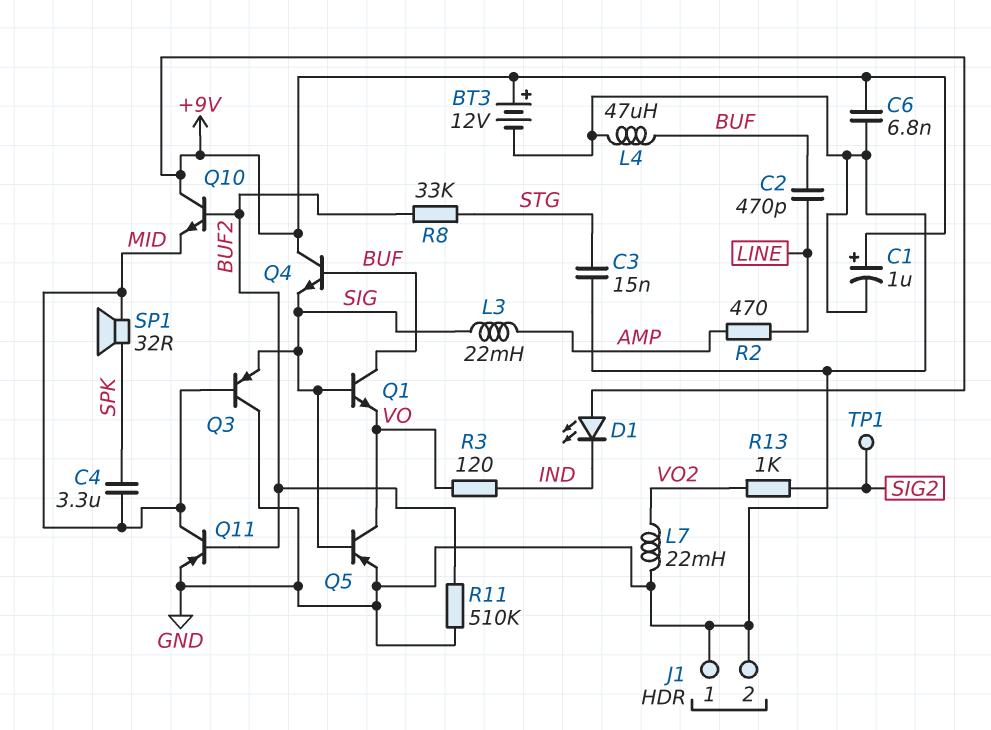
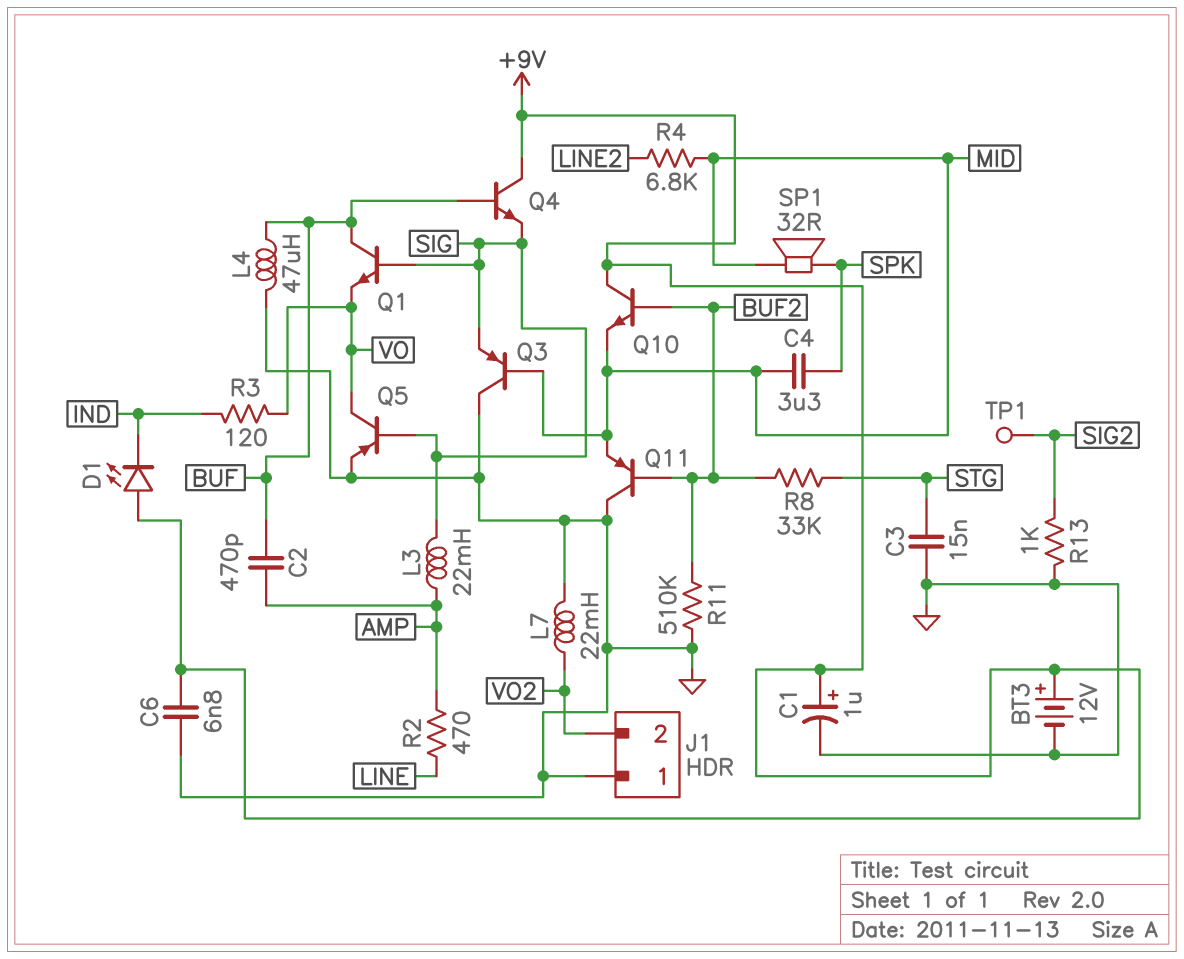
C2: 470pF (BUF, LINE) -> 470pF (AMP, BUF)
J1 pin 2: GND -> VO2
Q11: PNP (B BUF2, C MID, E GND) -> PNP (B BUF2, C GND, E MID)
R4: none -> 6.8k (LINE2, MID)
R13: 1k (SIG2, VO2) -> 1k (GND, SIG2)

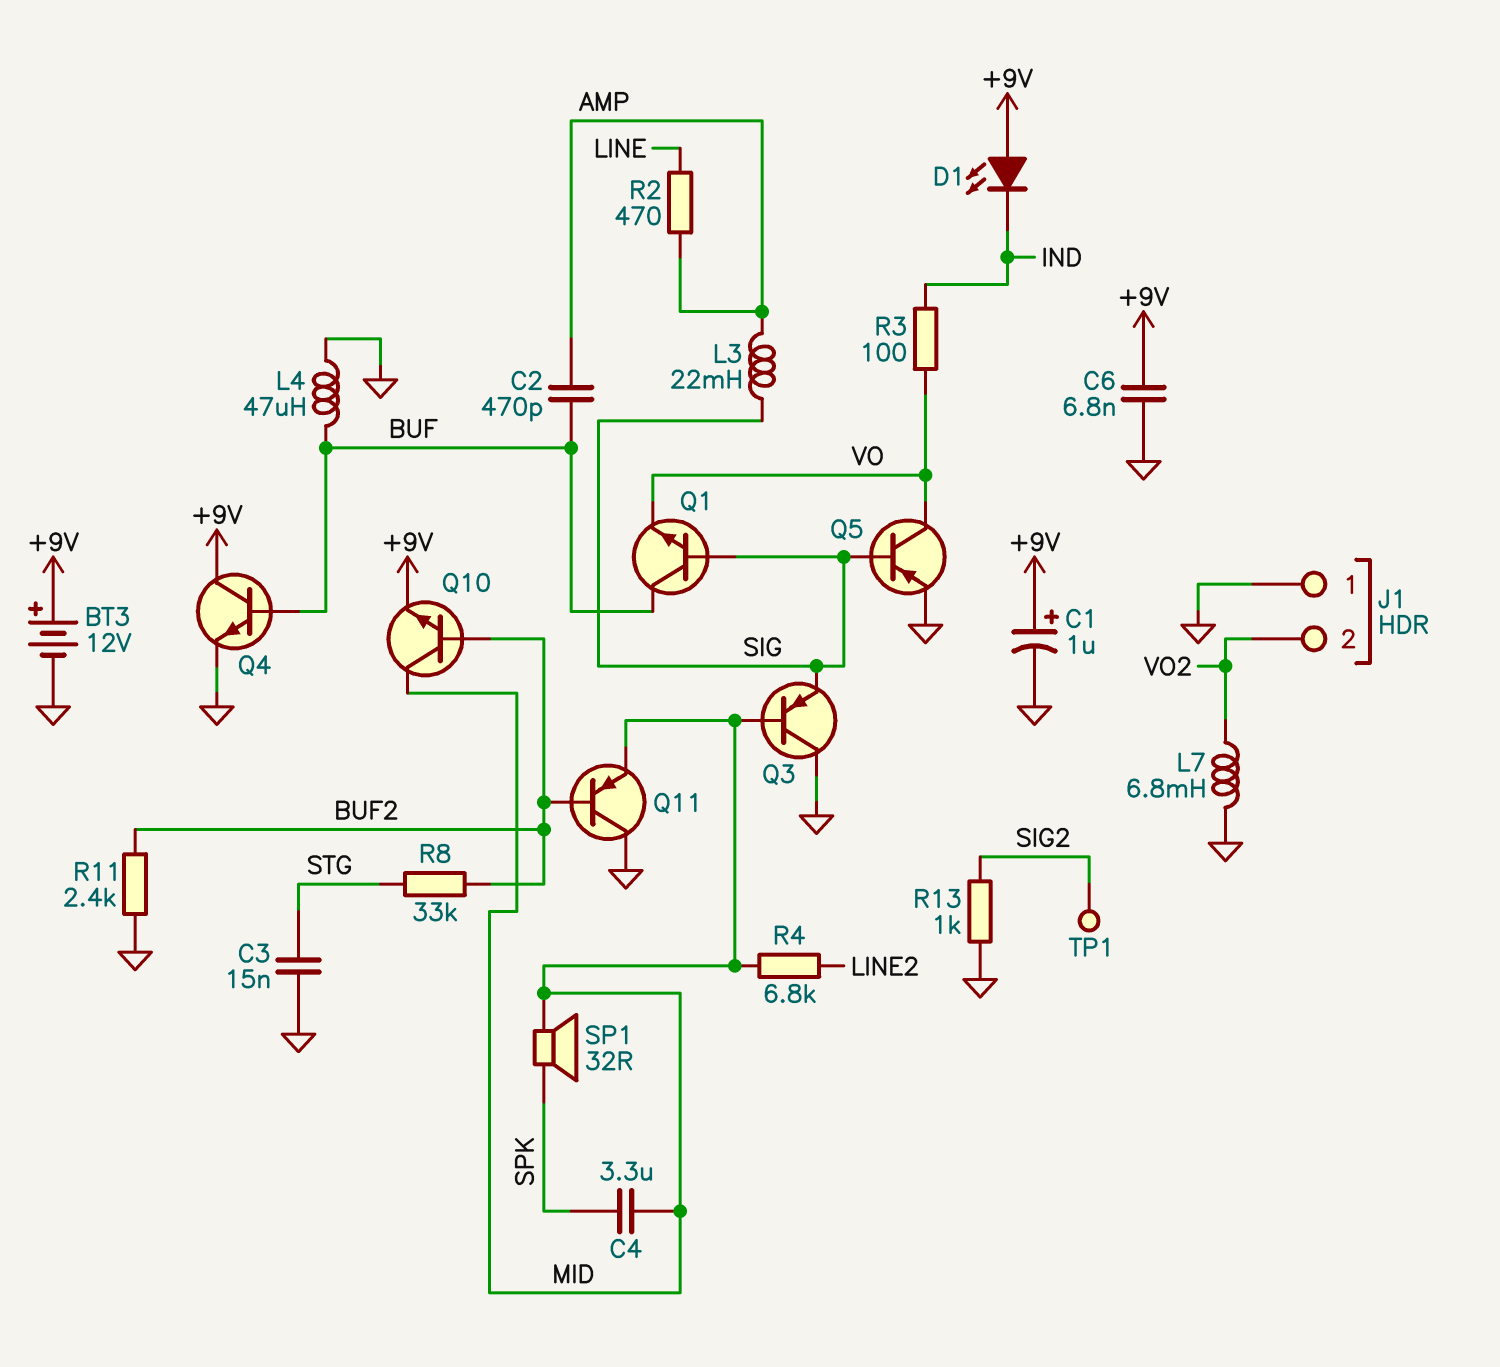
L7: 22mH (GND, VO2) -> 6.8mH (GND, VO2)
Q4: NPN (B BUF, C +9V, E SIG) -> NPN (B BUF, C +9V, E GND)
Q10: NPN (B BUF2, C +9V, E MID) -> NPN (B BUF2, C MID, E +9V)
R3: 120 (IND, VO) -> 100 (IND, VO)
R11: 510k (BUF2, GND) -> 2.4k (BUF2, GND)

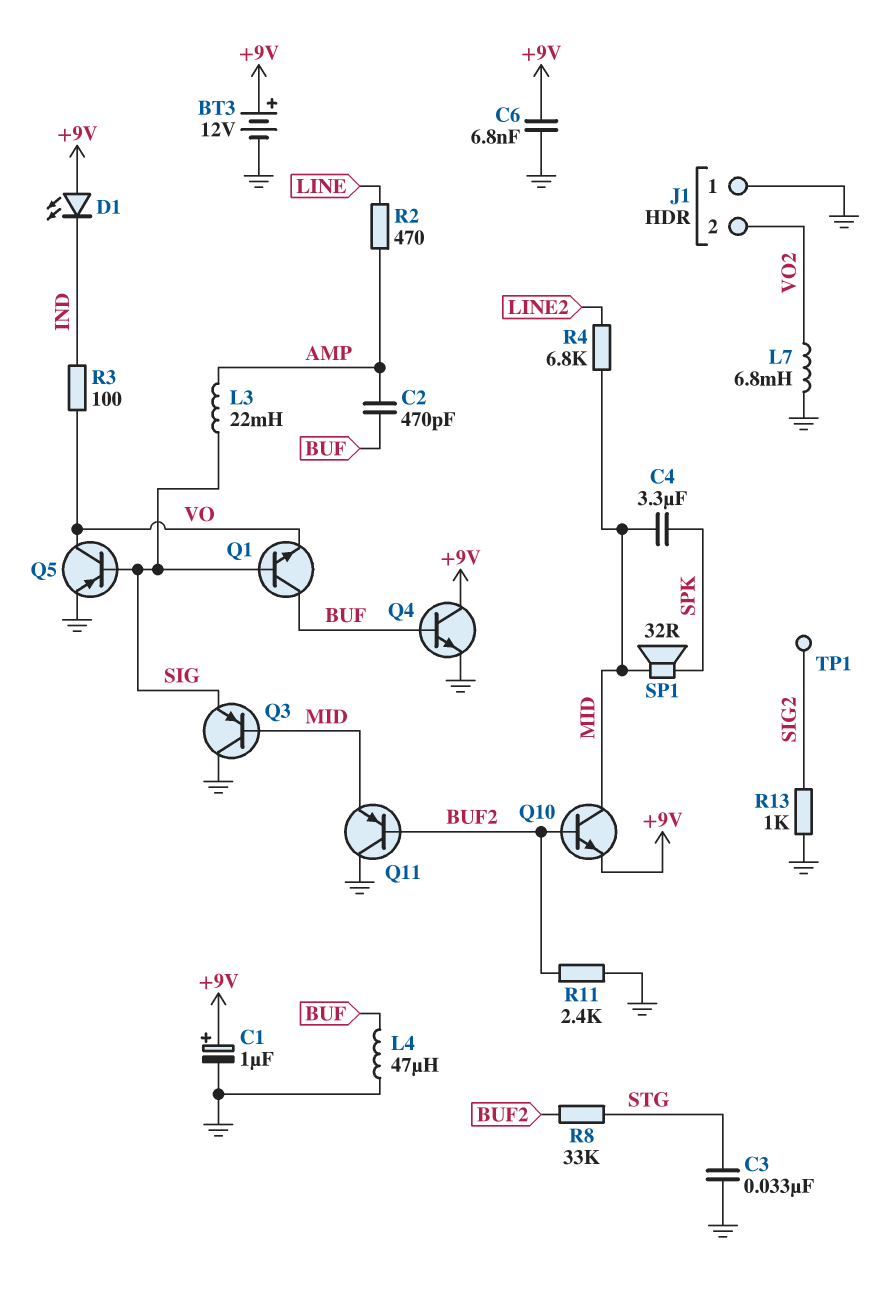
C3: 15nF (GND, STG) -> 33nF (GND, STG)

